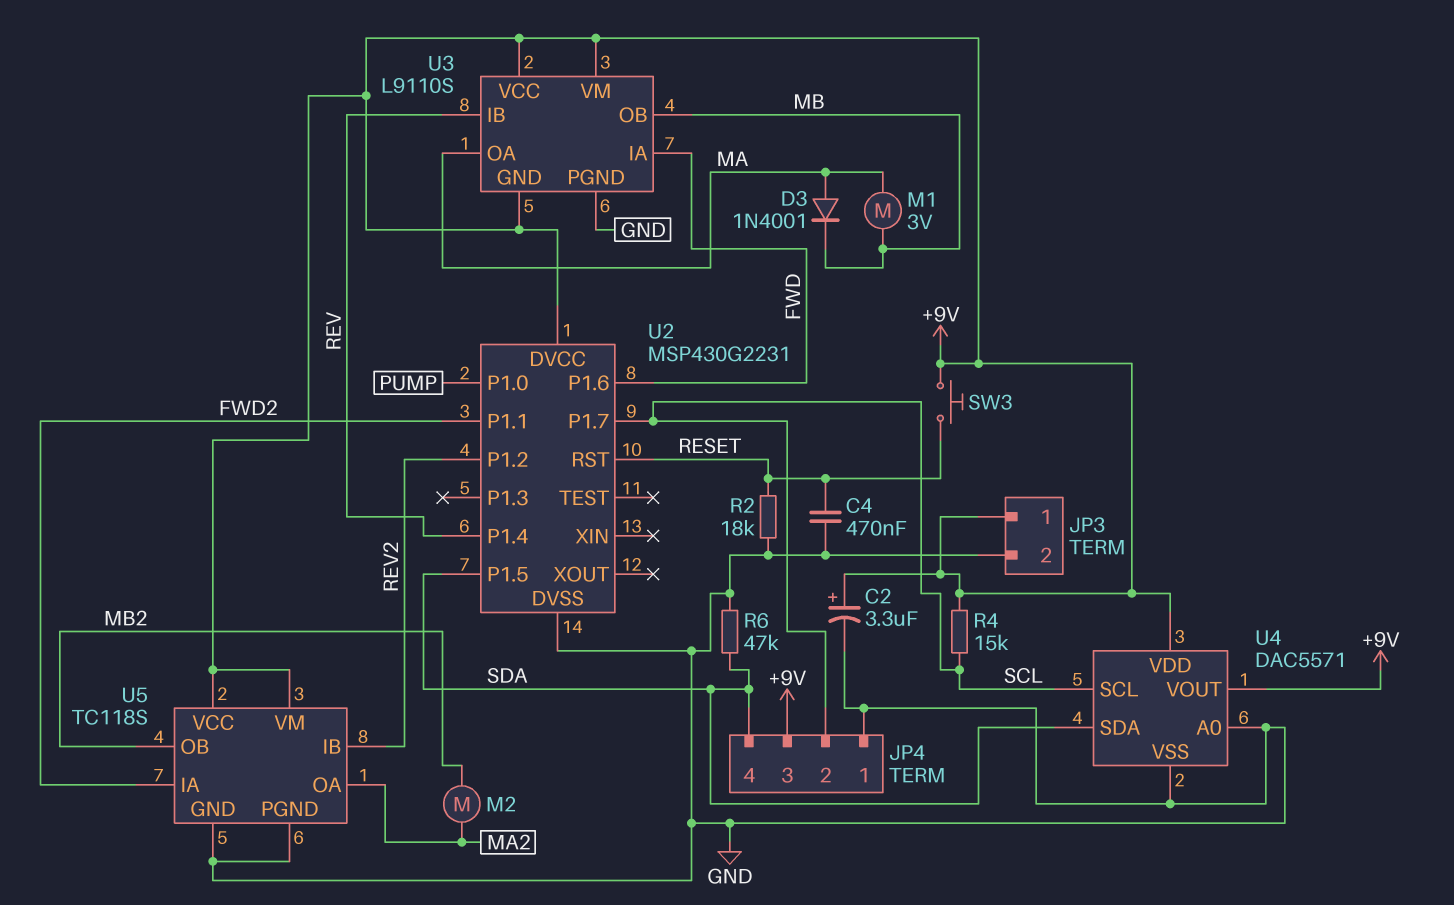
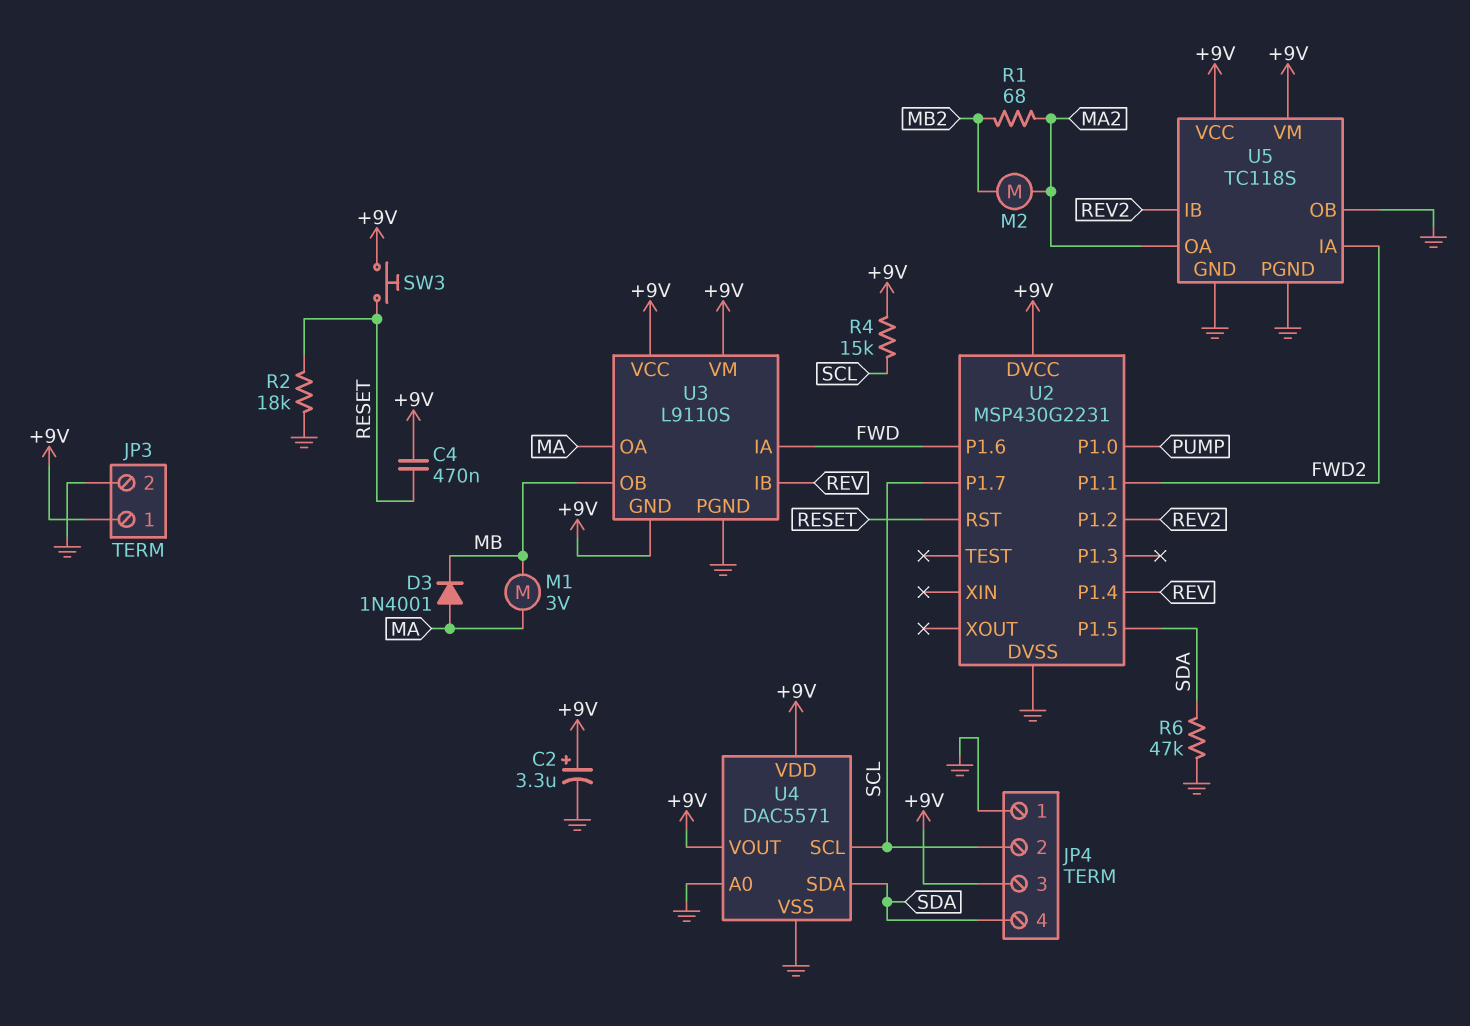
C4: 470nF (GND, RESET) -> 470nF (+9V, RESET)
R1: none -> 68 (MA2, MB2)
U5 pin OB: MB2 -> GND

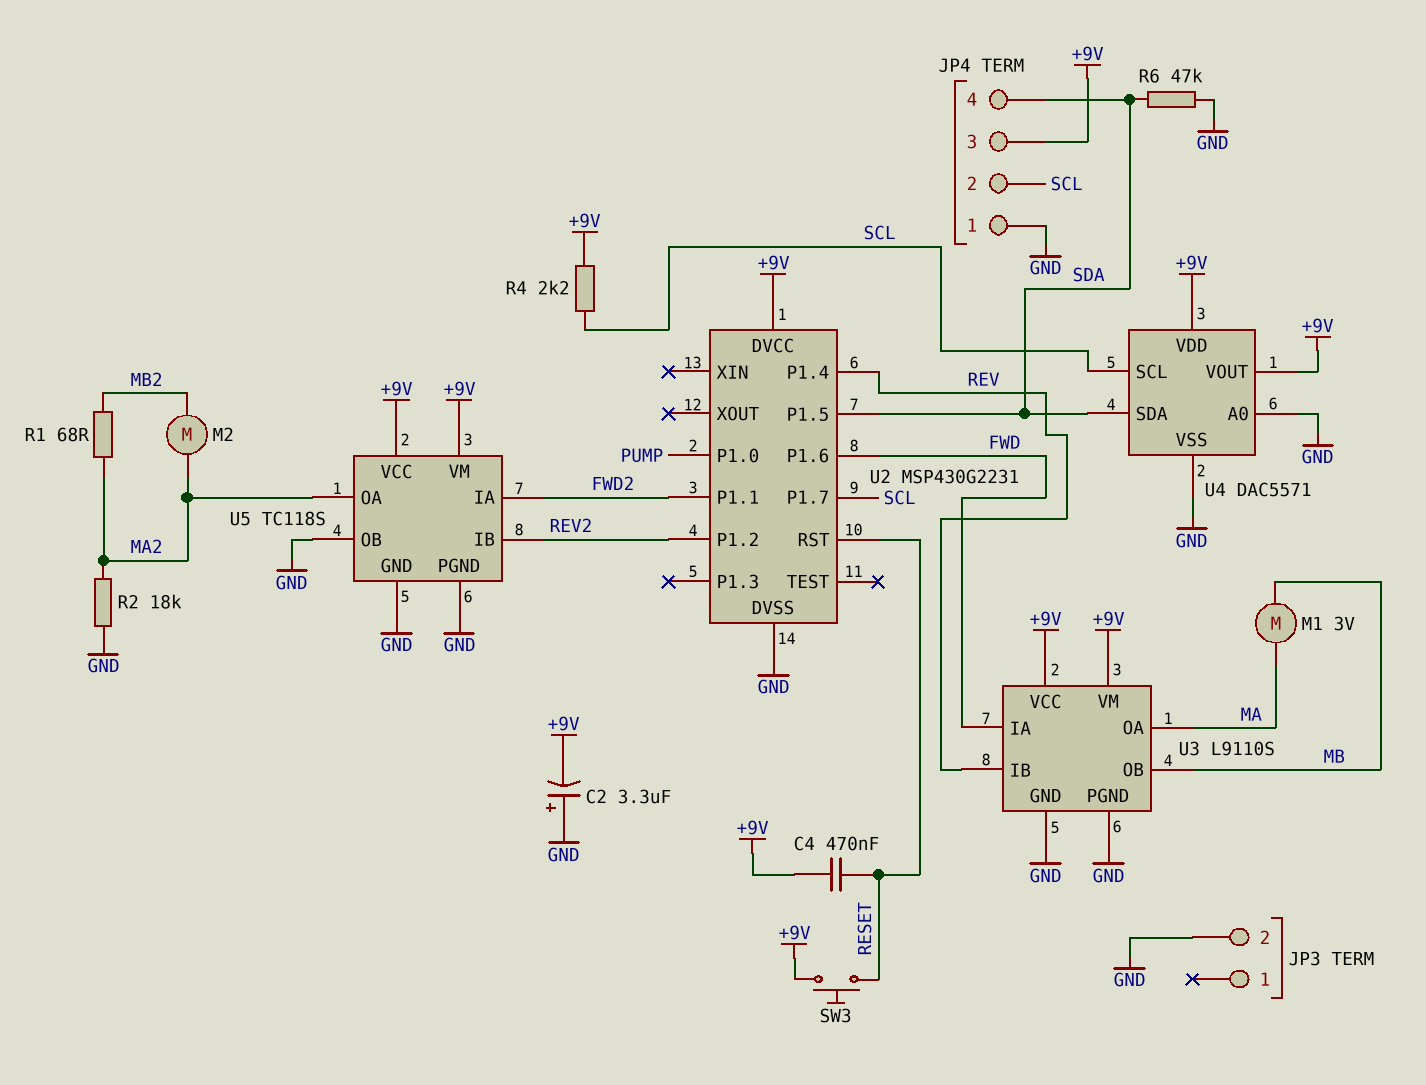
C2: 3.3uF (plus +9V, minus GND) -> 3.3uF (plus GND, minus +9V)
D3: diode 1N4001 (A MA, K MB) -> none
JP3 pin 1: +9V -> none
R2: 18k (GND, RESET) -> 18k (GND, MA2)
R4: 15k (+9V, SCL) -> 2.2k (+9V, SCL)
U3 pin GND: +9V -> GND

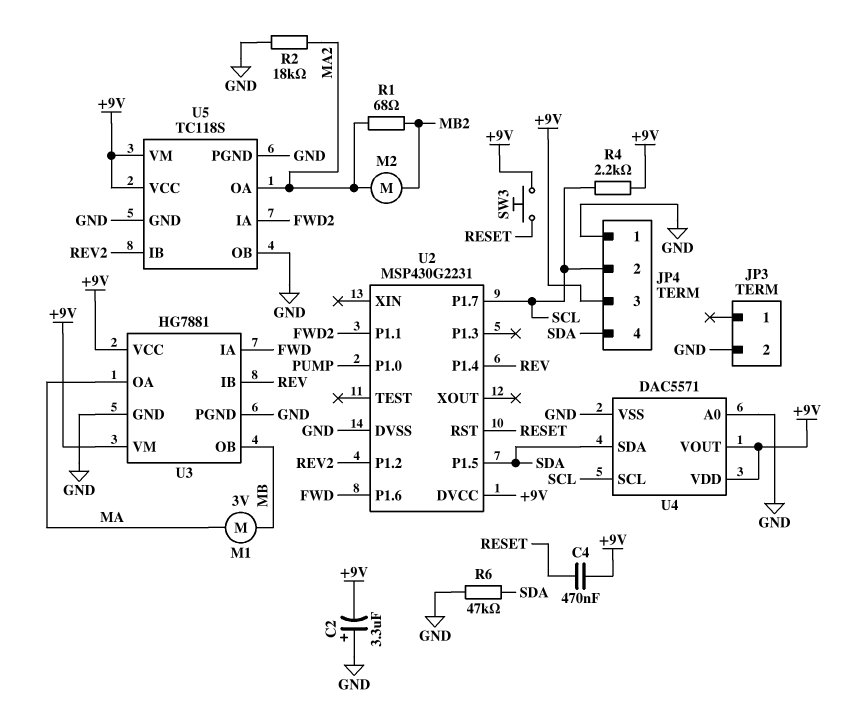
U3: L9110S -> HG7881

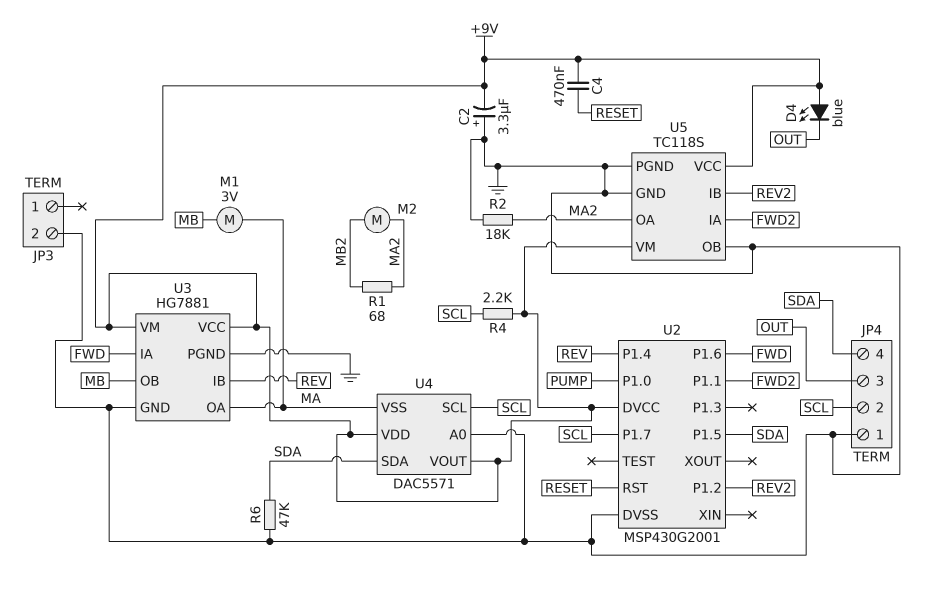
D4: none -> LED blue (A +9V, K OUT)
JP4 pin 3: +9V -> OUT
SW3: button (+9V, RESET) -> none
U2: MSP430G2231 -> MSP430G2001
U4 pin VSS: GND -> MA

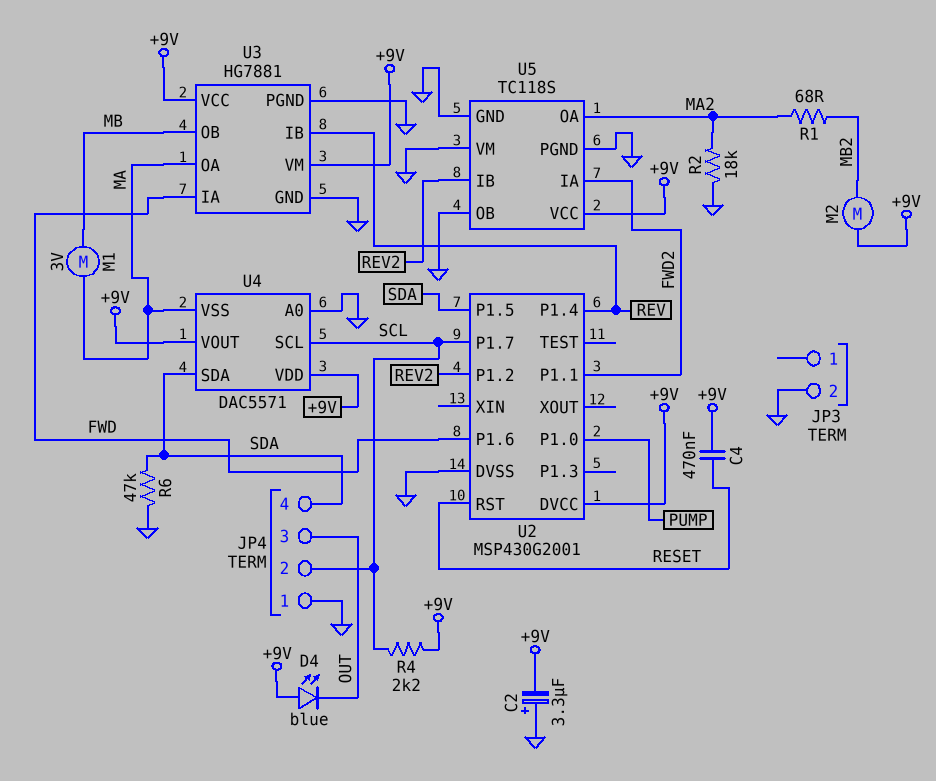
M2: motor (MA2, MB2) -> motor (+9V, MB2)
U5 pin VM: +9V -> GND

